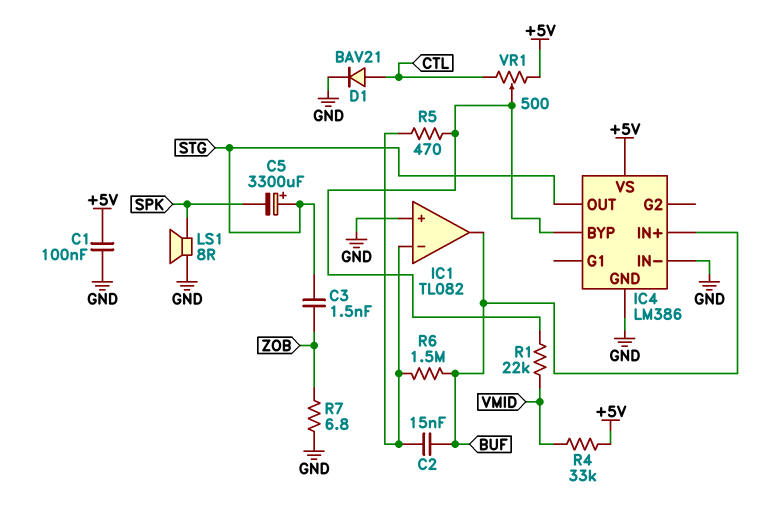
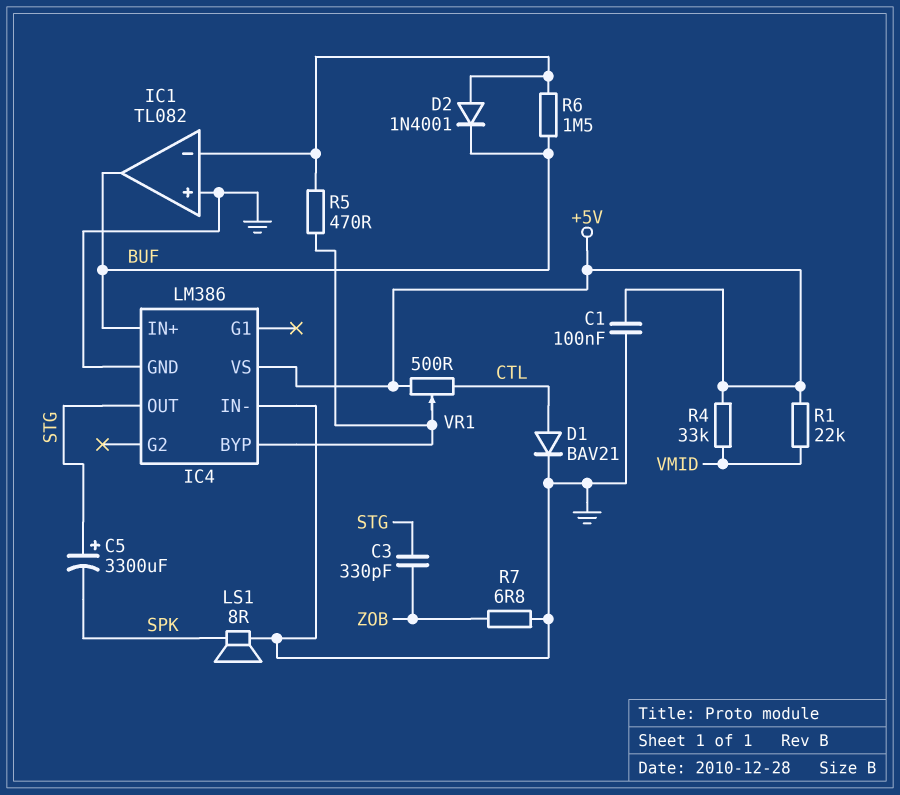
C2: 15nF (BUF, IC1/in-) -> none
C3: 1.5nF (STG, ZOB) -> 330pF (STG, ZOB)
D2: none -> diode 1N4001 (A IC1/in-, K BUF)
R1: 22k (IC4/BYP, VMID) -> 22k (+5V, VMID)

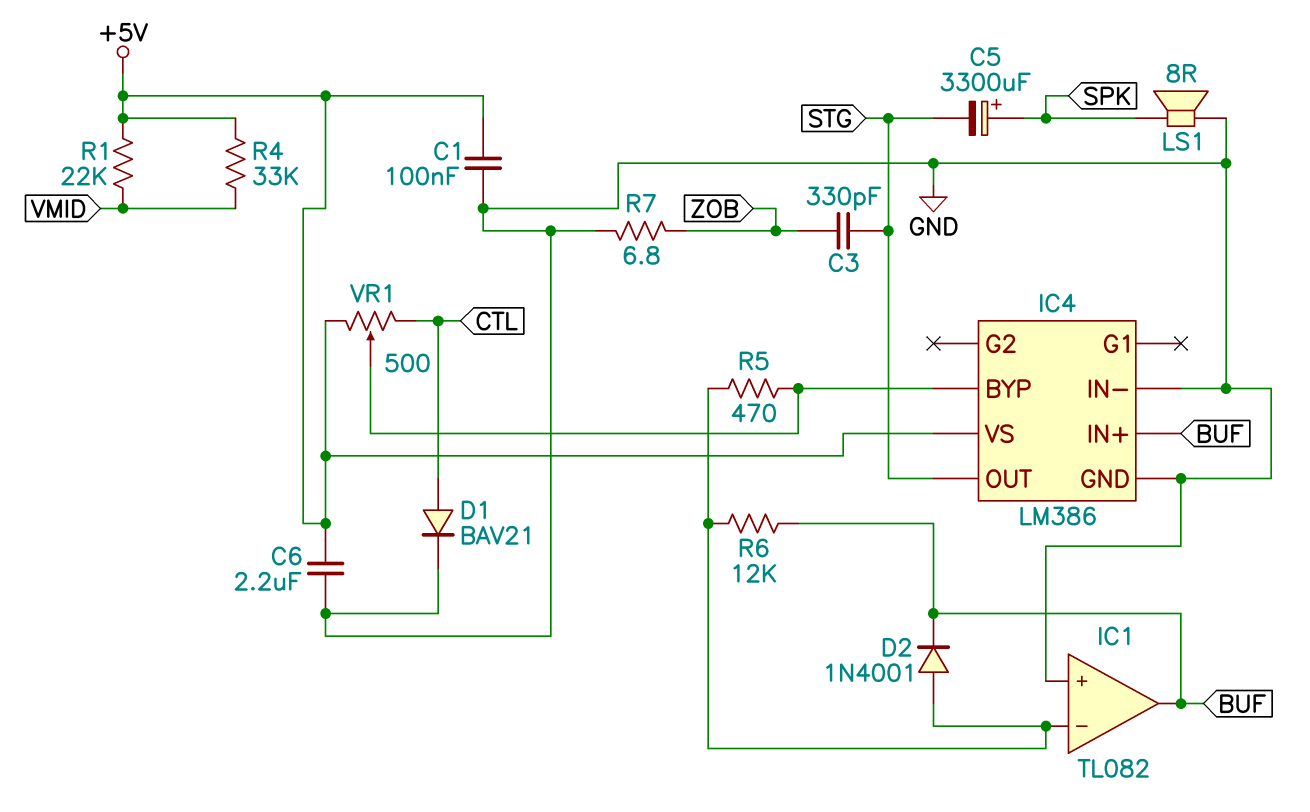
C5: 3300uF (plus STG, minus SPK) -> 3300uF (plus SPK, minus STG)
C6: none -> 2.2uF (+5V, GND)
R6: 1.5M (BUF, IC1/in-) -> 12k (BUF, IC1/in-)

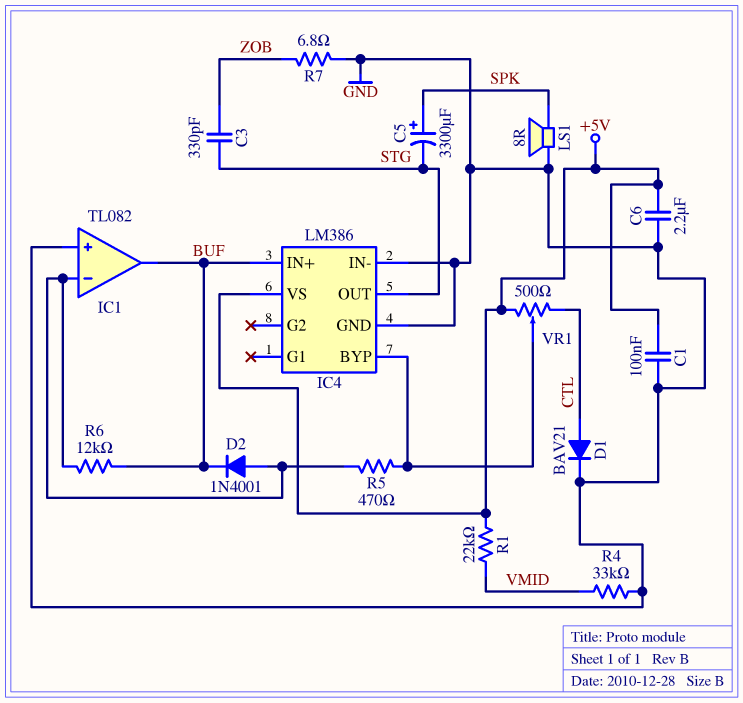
R4: 33k (+5V, VMID) -> 33k (GND, VMID)

